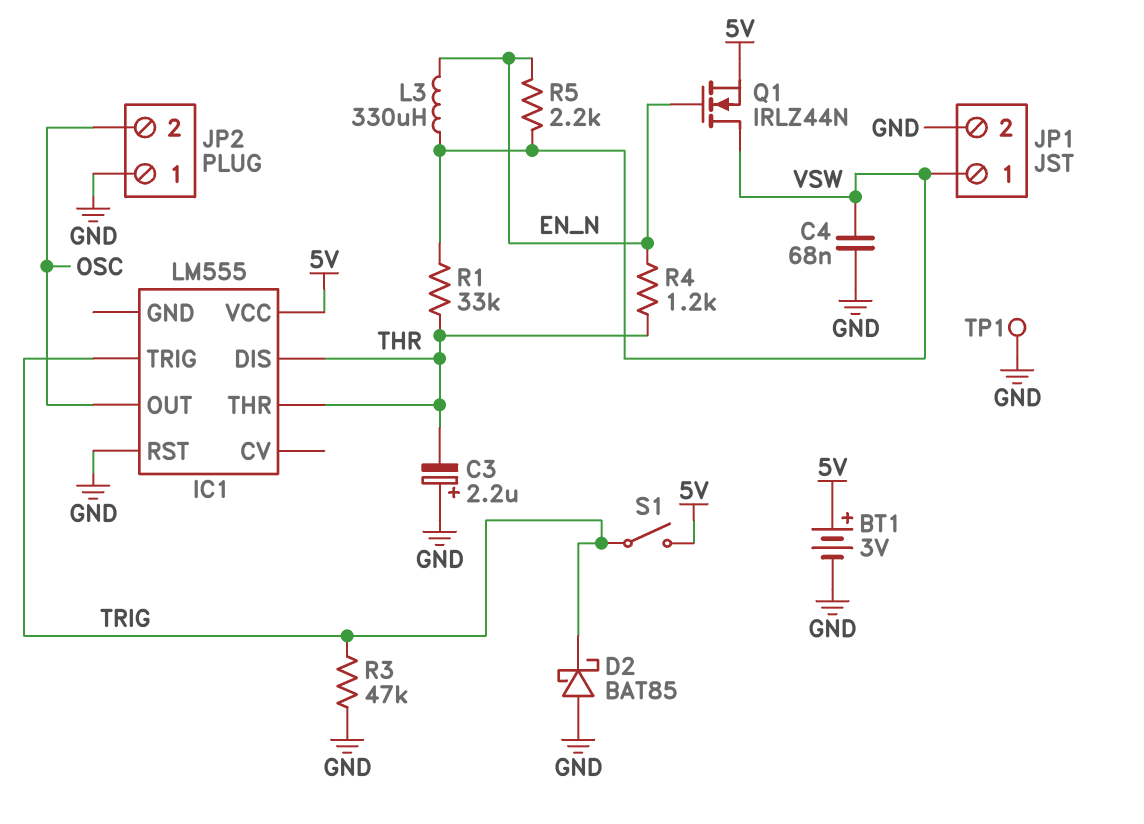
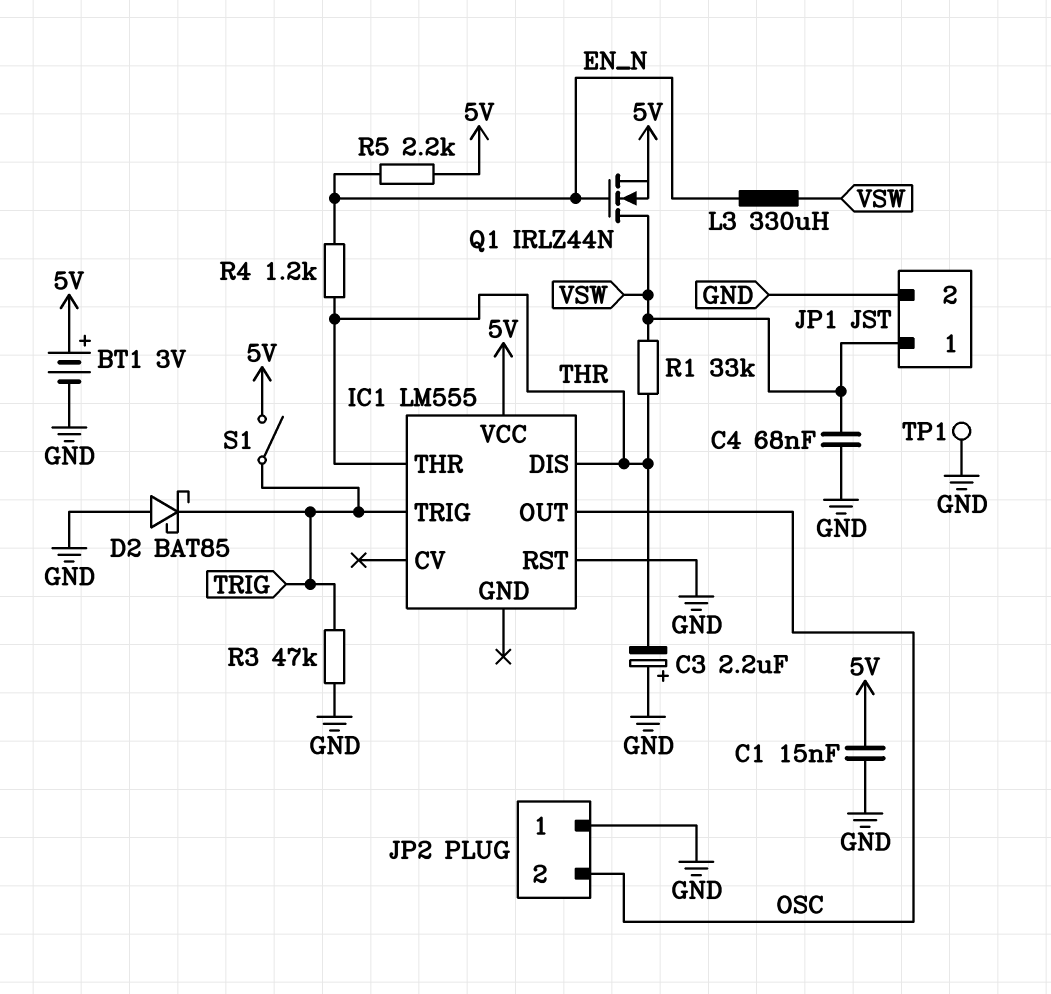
C1: none -> 15nF (5V, GND)
R5: 2.2k (EN_N, VSW) -> 2.2k (5V, EN_N)

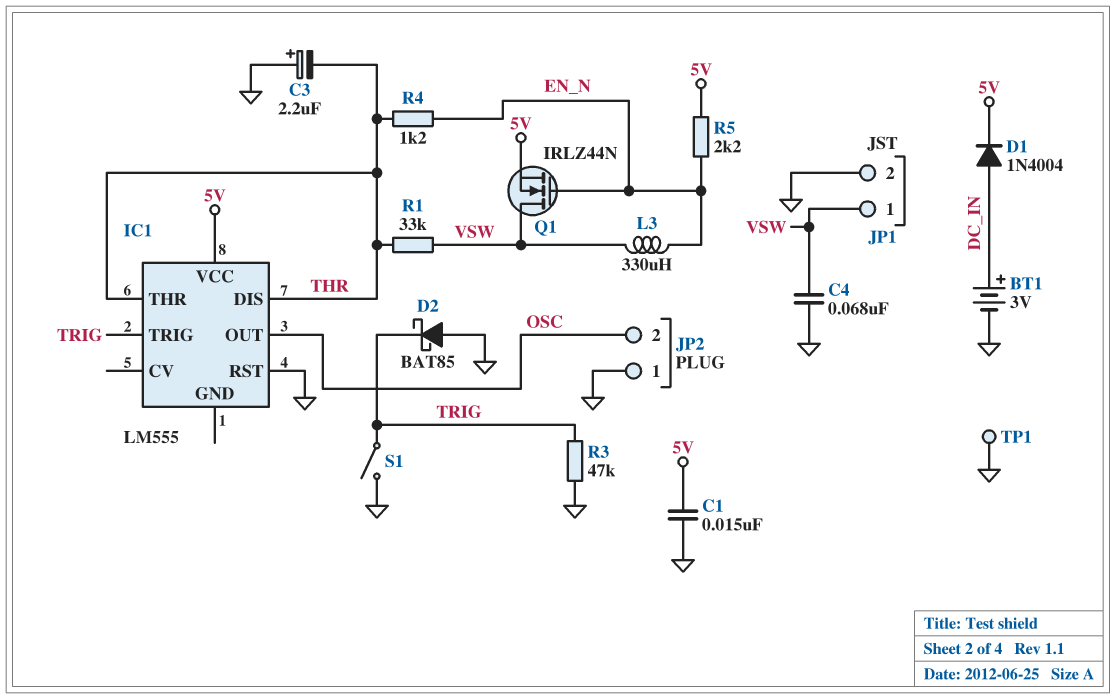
BT1: 3V (plus 5V, minus GND) -> 3V (plus DC_IN, minus GND)
D1: none -> diode 1N4004 (A DC_IN, K 5V)
S1: switch (5V, TRIG) -> switch (GND, TRIG)

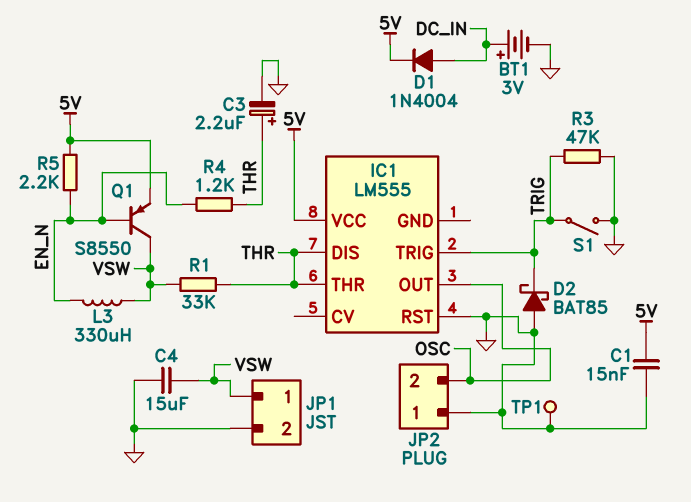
C3: 2.2uF (plus GND, minus THR) -> 2.2uF (plus THR, minus GND)
C4: 68nF (GND, VSW) -> 15uF (GND, VSW)
Q1: NMOS IRLZ44N (G EN_N, D VSW, S 5V) -> PNP S8550 (B EN_N, C VSW, E 5V)

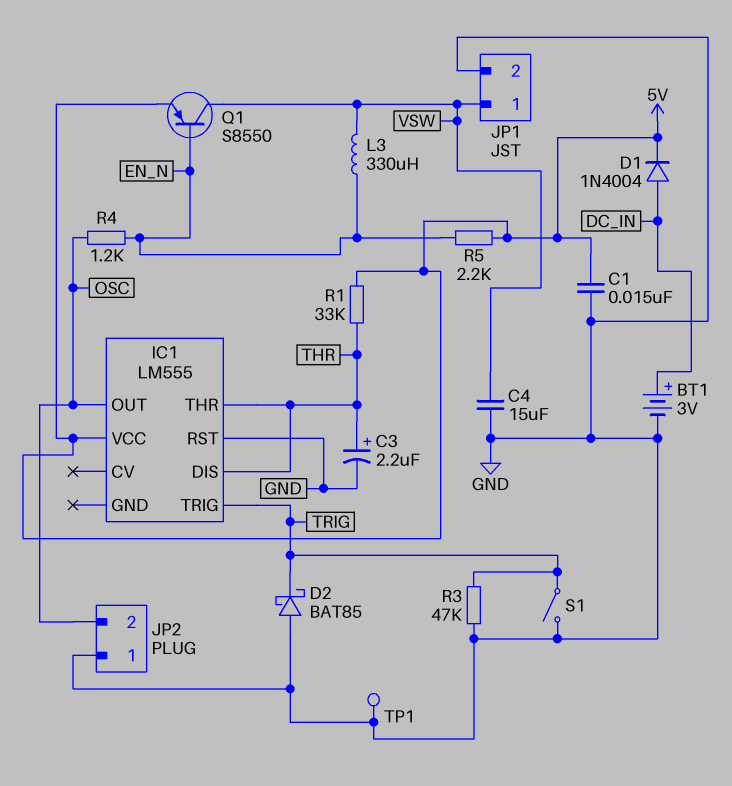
R1: 33k (THR, VSW) -> 33k (5V, THR)
R4: 1.2k (EN_N, THR) -> 1.2k (EN_N, OSC)

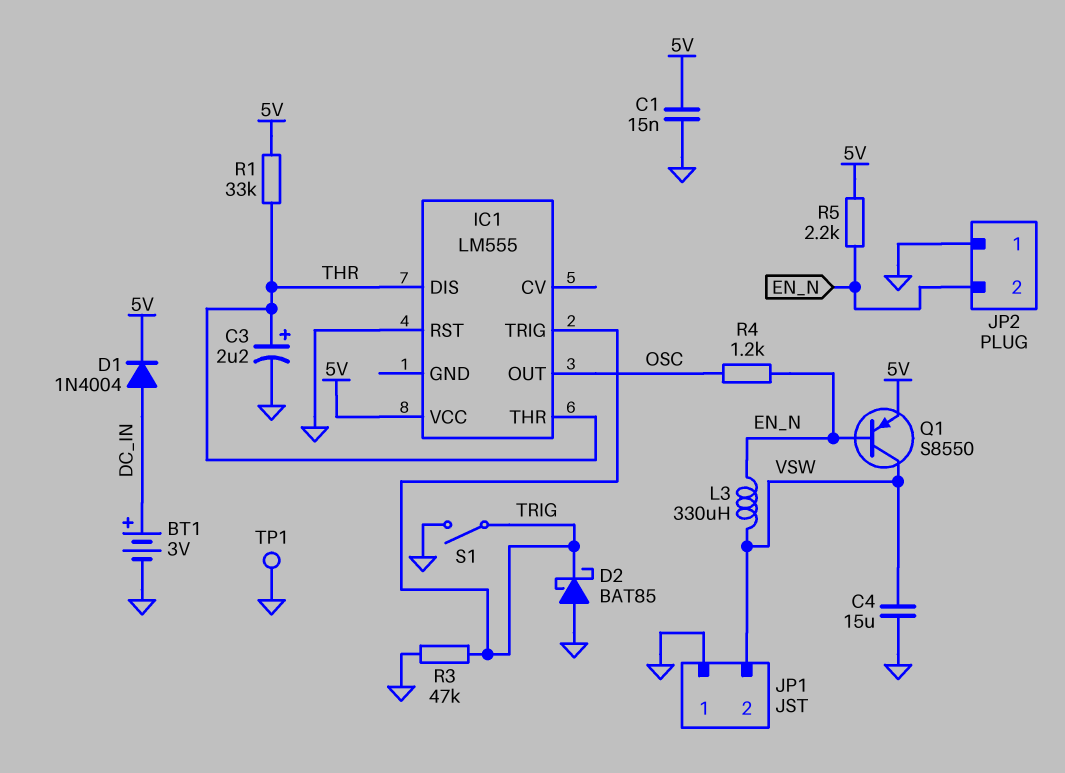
JP1 pin 1: VSW -> GND
JP1 pin 2: GND -> VSW
JP2 pin 2: OSC -> EN_N

